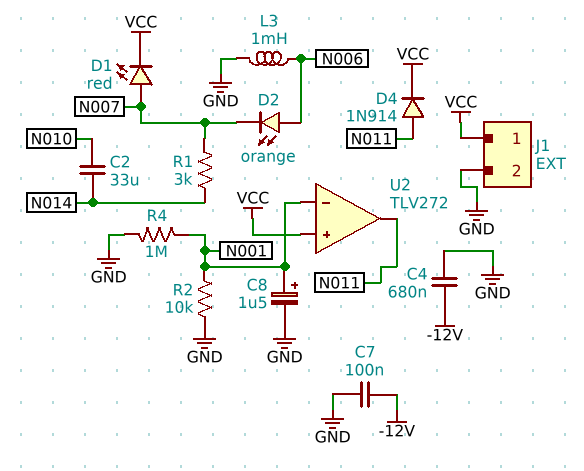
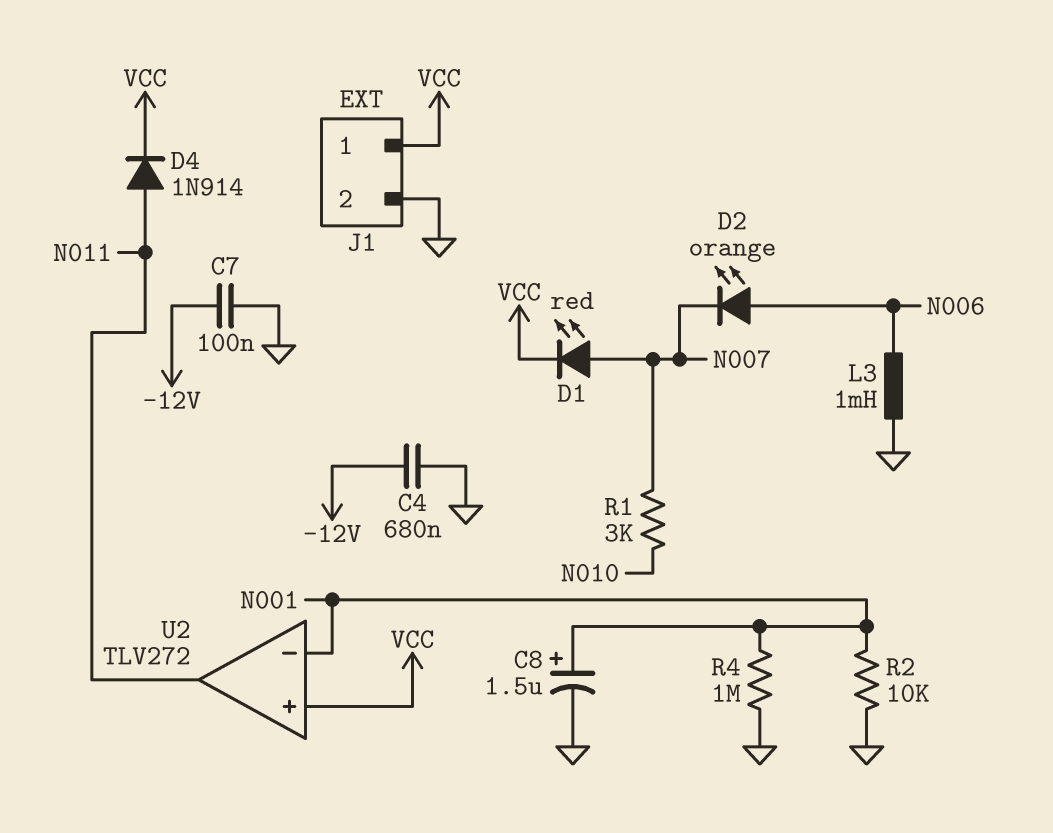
C2: 33uF (N010, N014) -> none
R1: 3k (N007, N014) -> 3k (N007, N010)

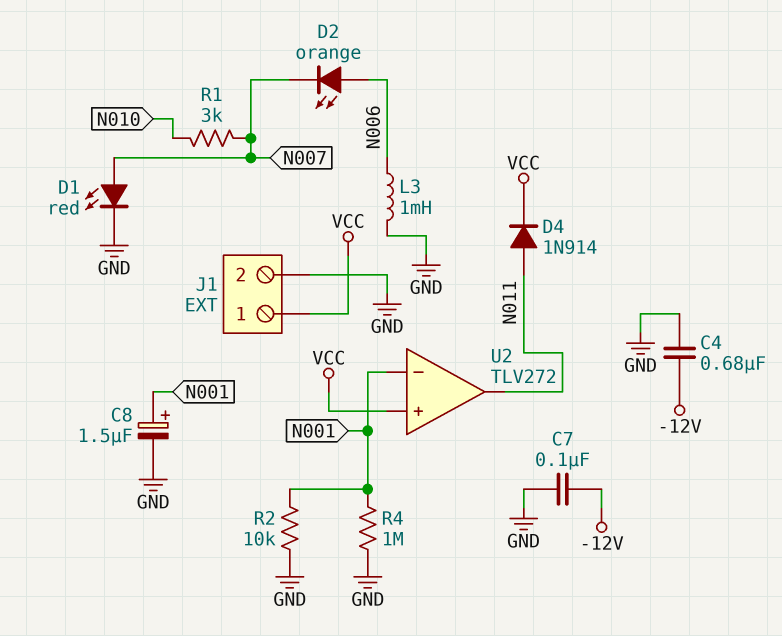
D1: LED red (A N007, K VCC) -> LED red (A N007, K GND)

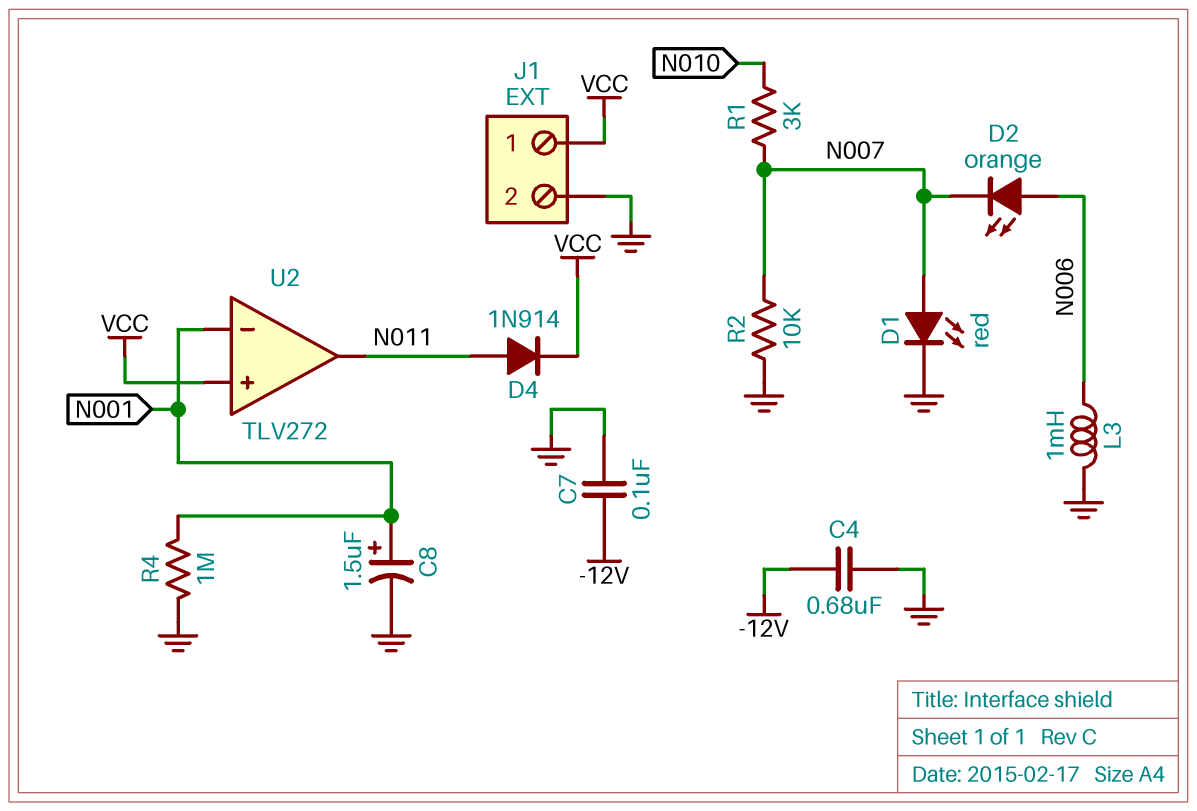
R2: 10k (GND, N001) -> 10k (GND, N007)

